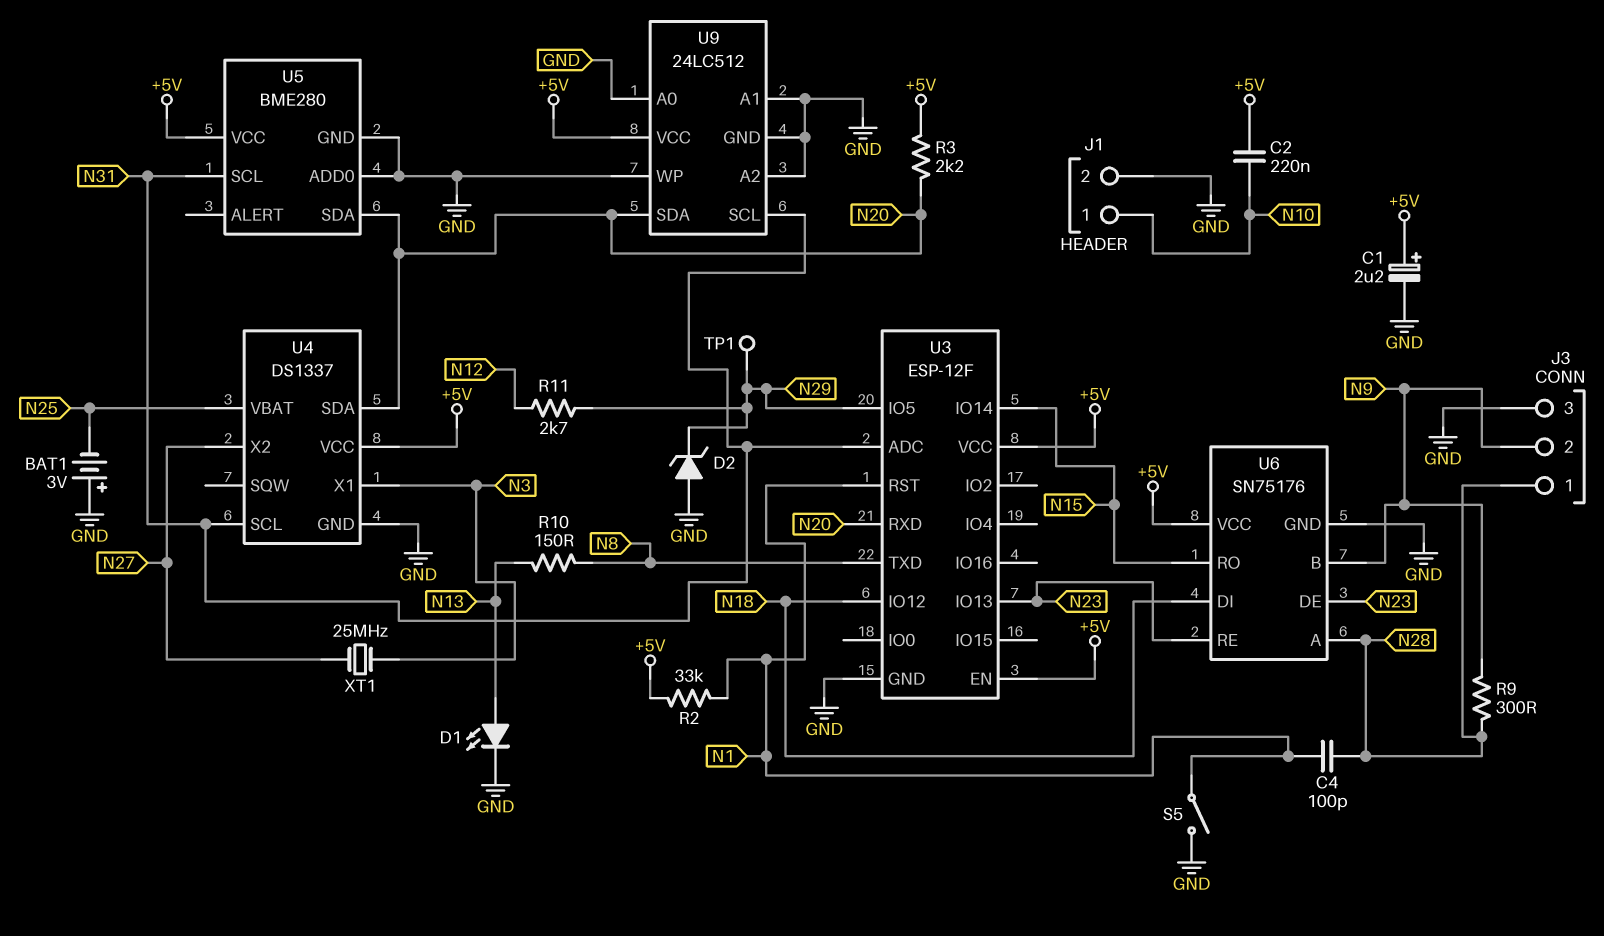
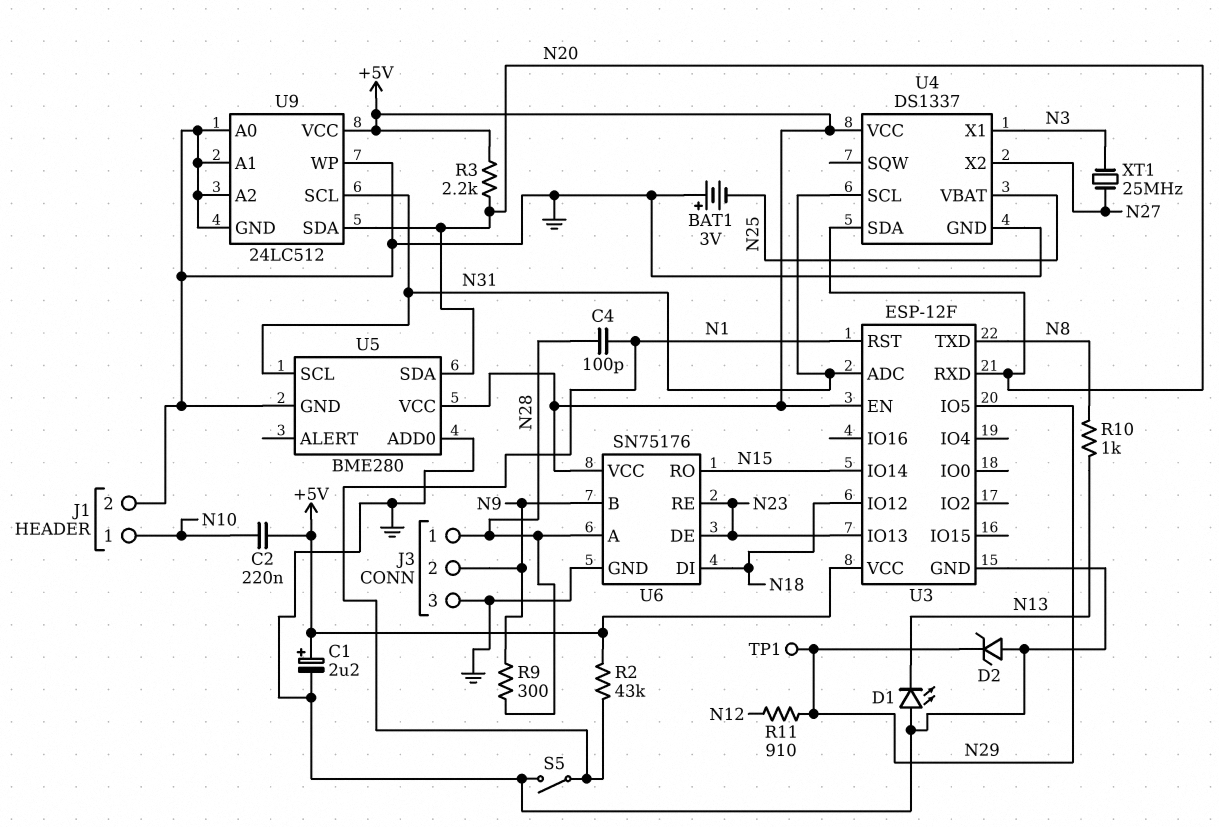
D1: LED (A N13, K GND) -> LED (A GND, K N13)
R2: 33k (+5V, N1) -> 43k (+5V, N1)
R10: 150 (N8, N13) -> 1k (N8, N13)
R11: 2.7k (N12, N29) -> 910 (N12, N29)

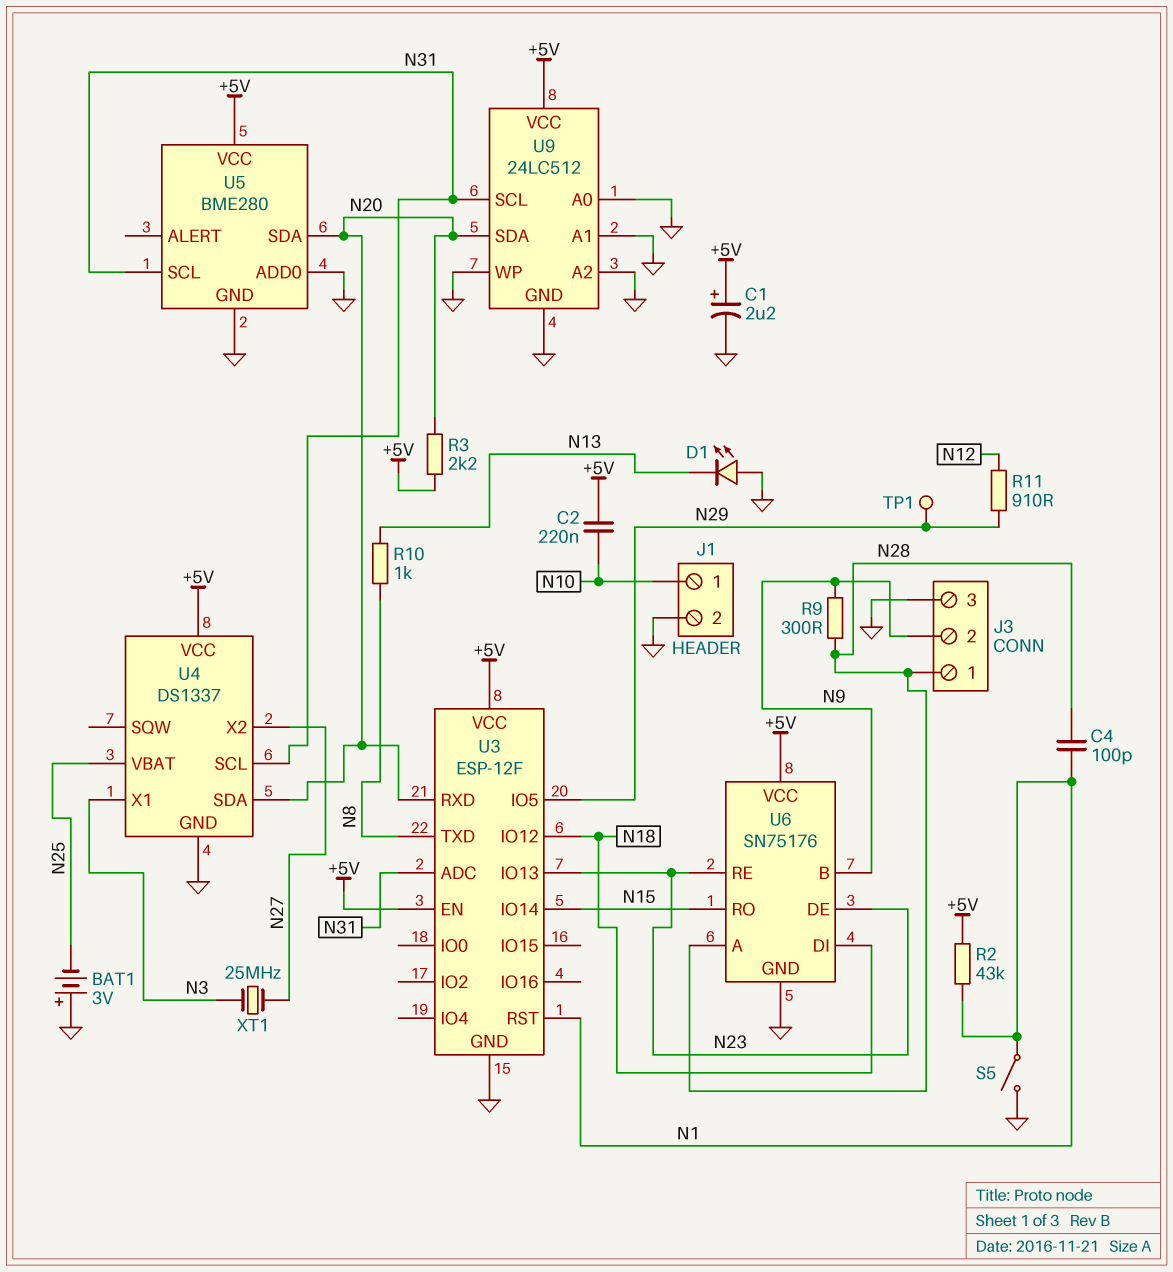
D2: zener (A GND, K N29) -> none

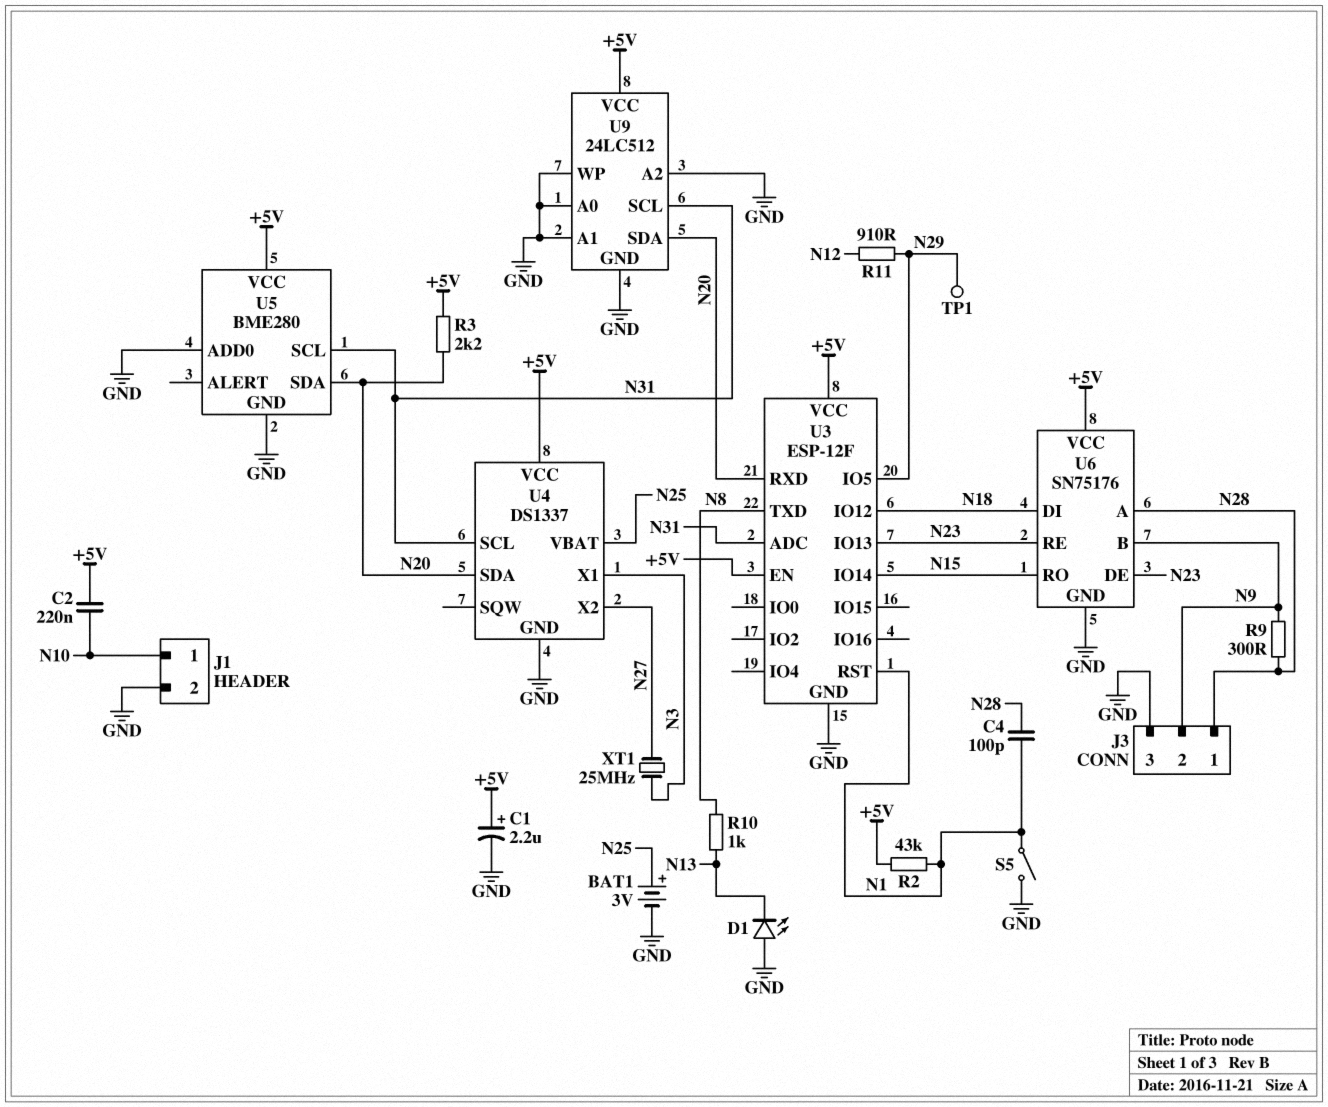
BAT1: 3V (plus GND, minus N25) -> 3V (plus N25, minus GND)

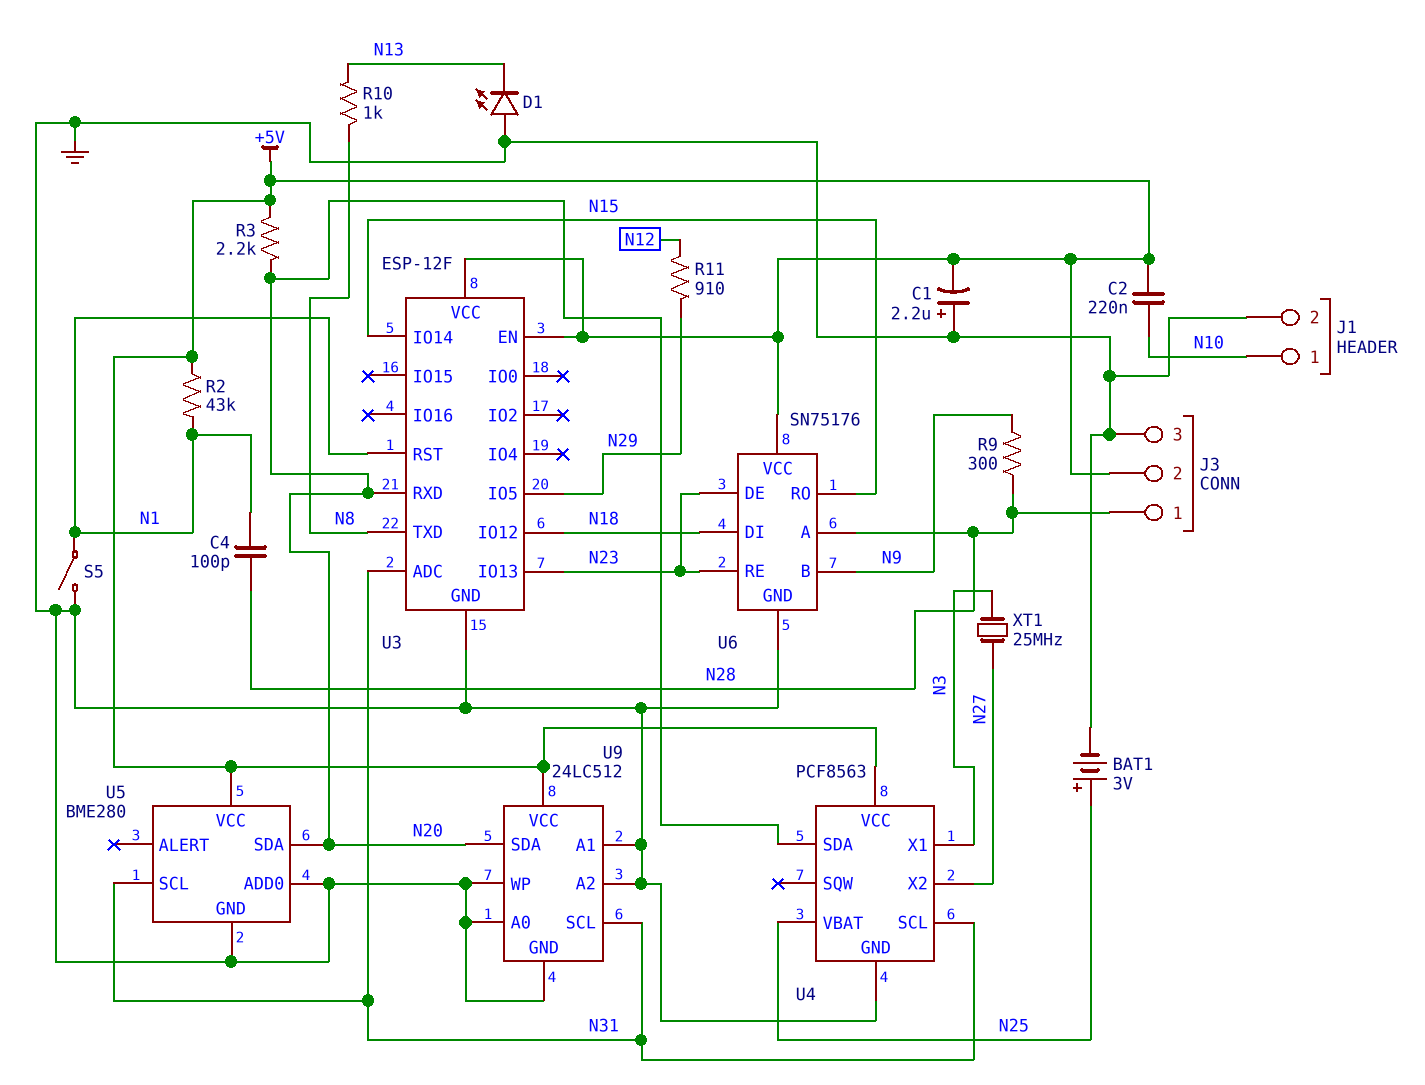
C1: 2.2uF (plus +5V, minus GND) -> 2.2uF (plus GND, minus +5V)
J3 pin 2: N9 -> +5V
TP1: test point (N29) -> none
U4: DS1337 -> PCF8563

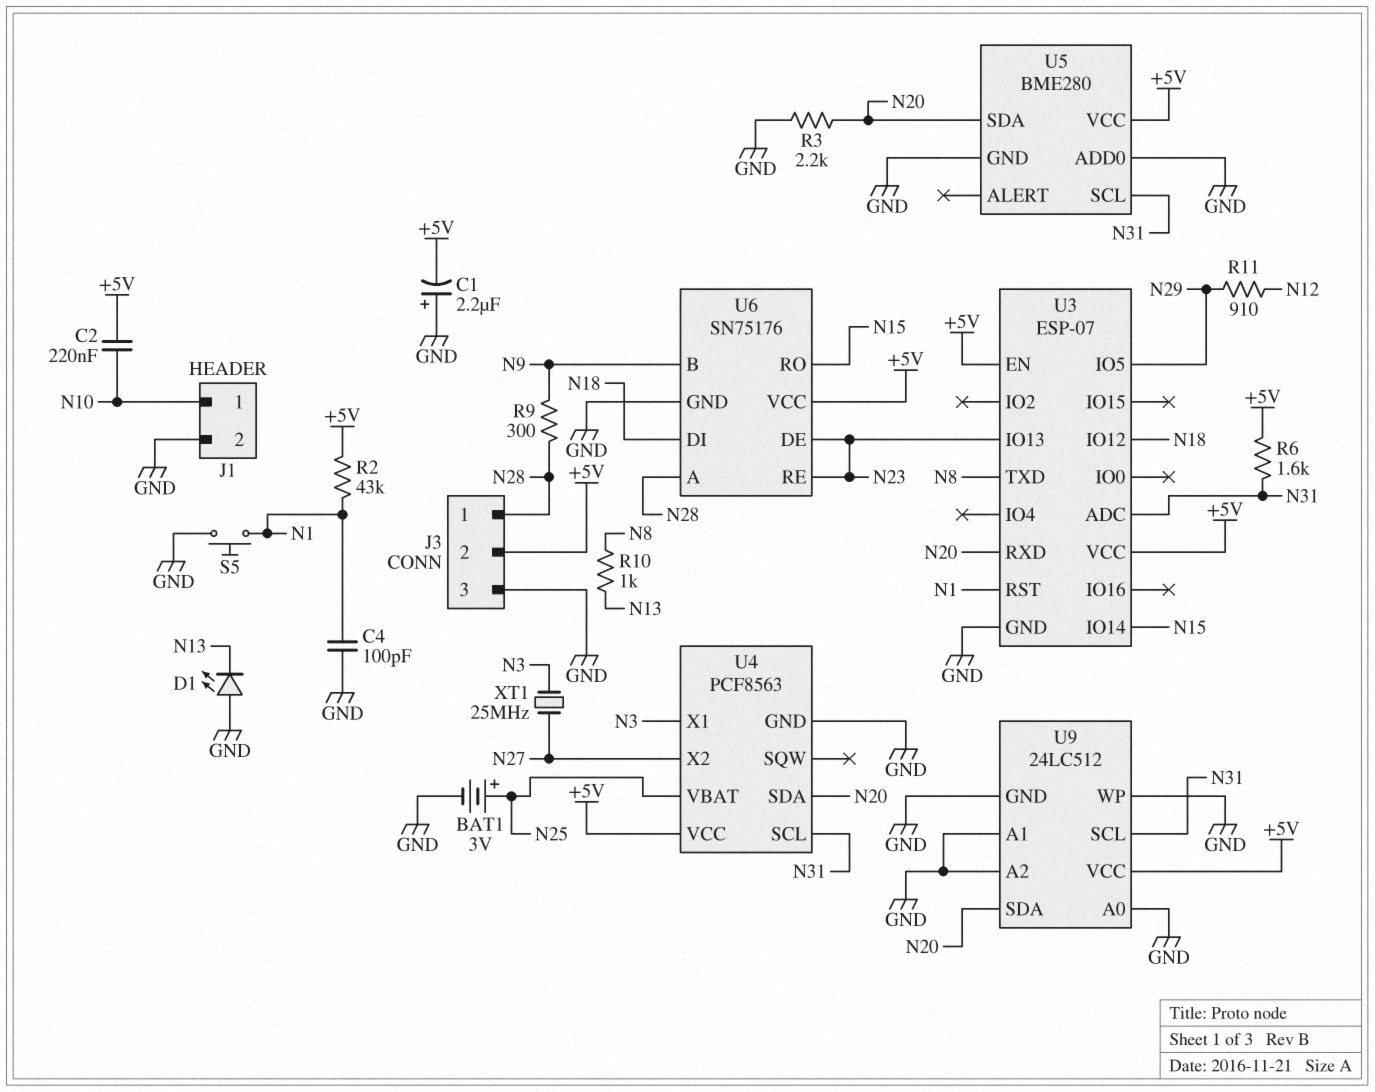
C4: 100pF (N1, N28) -> 100pF (GND, N1)
R3: 2.2k (+5V, N20) -> 2.2k (GND, N20)
R6: none -> 1.6k (+5V, N31)
S5: switch (GND, N1) -> button (GND, N1)
U3: ESP-12F -> ESP-07

